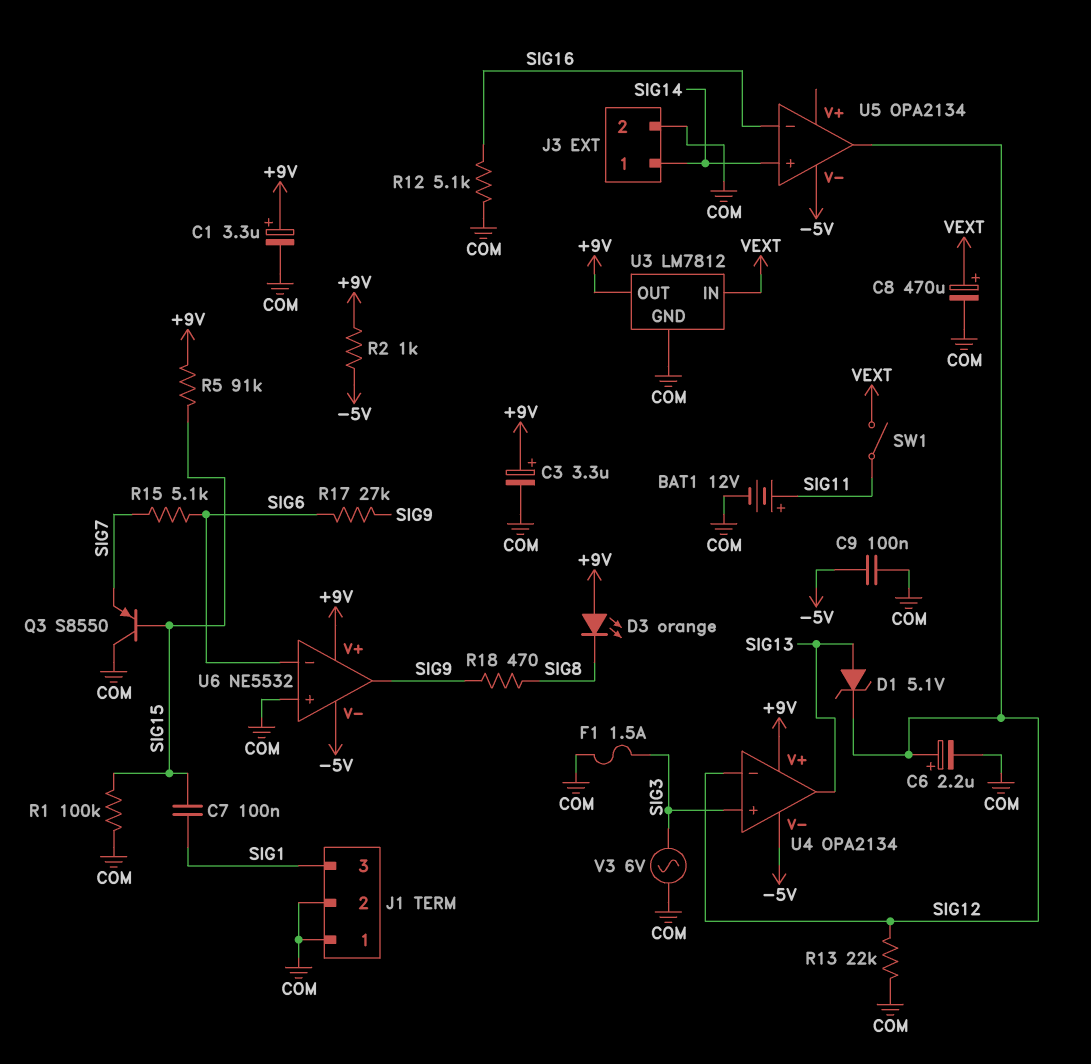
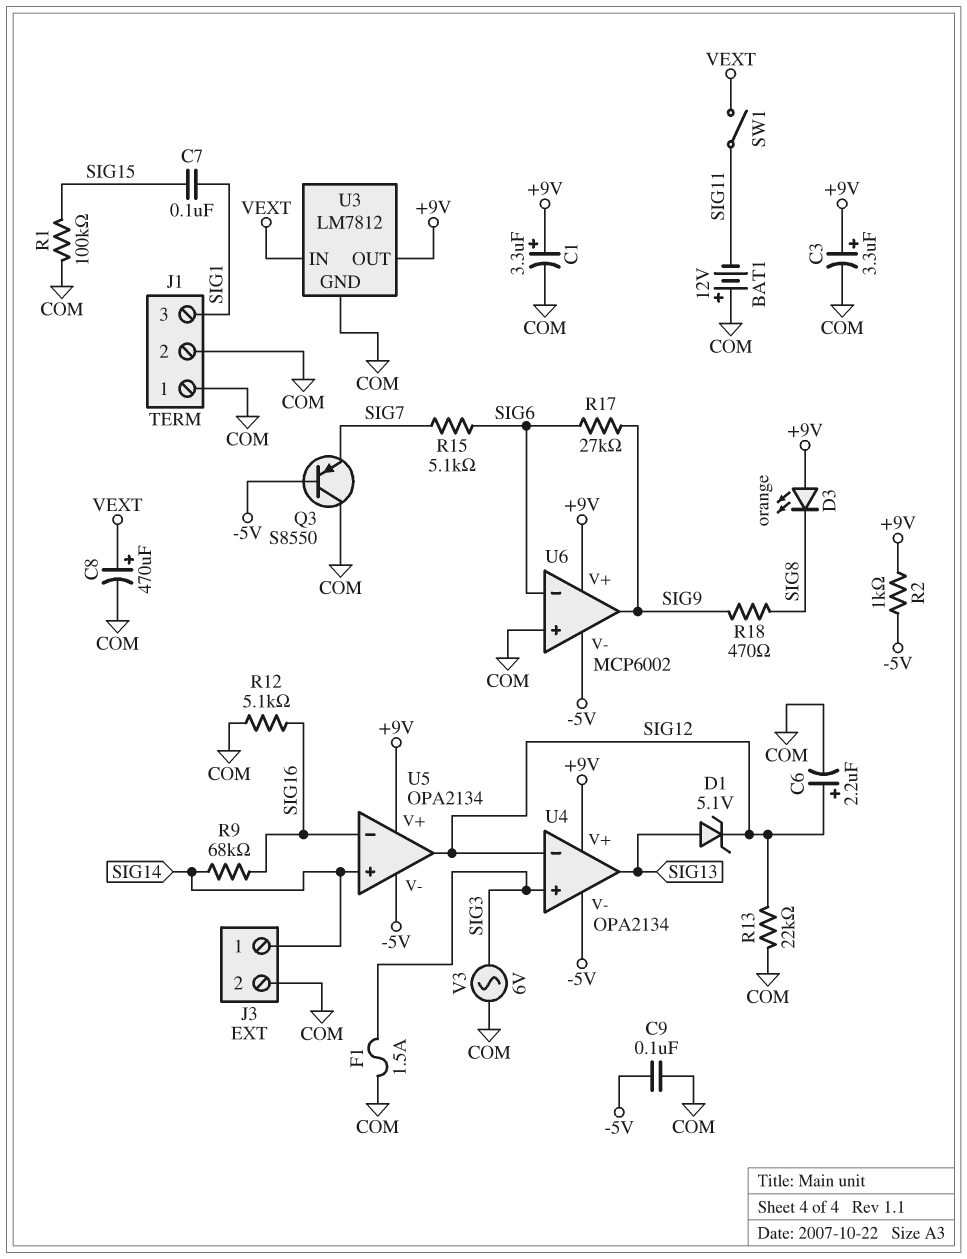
BAT1: 12V (plus SIG11, minus COM) -> 12V (plus COM, minus SIG11)
Q3: PNP S8550 (B SIG15, C COM, E SIG7) -> PNP S8550 (B -5V, C COM, E SIG7)
R5: 91k (+9V, SIG15) -> none
R9: none -> 68k (SIG14, SIG16)
U5 pin V+: none -> +9V
U6: NE5532 -> MCP6002

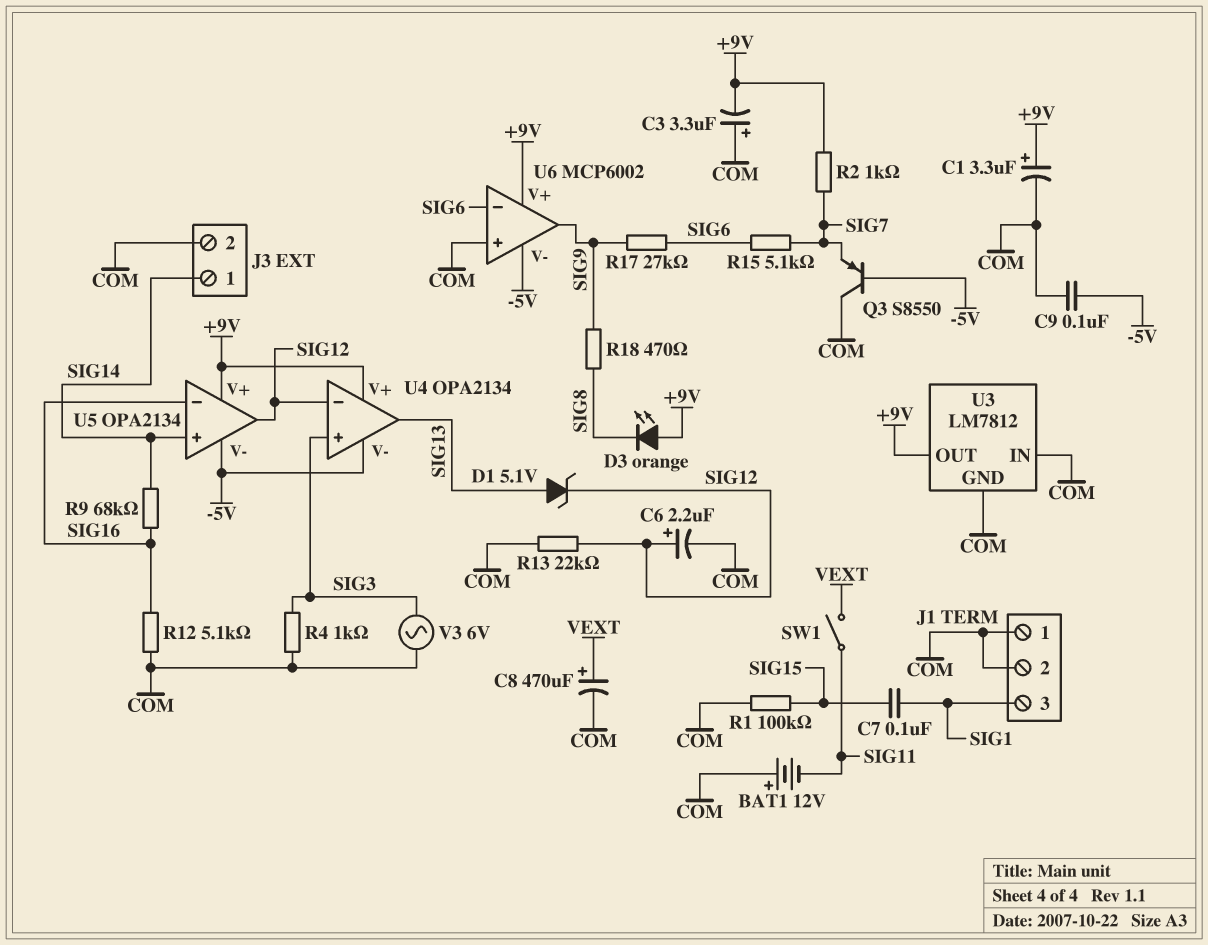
C3: 3.3uF (plus +9V, minus COM) -> 3.3uF (plus COM, minus +9V)
F1: 1.5A (COM, SIG3) -> none
R2: 1k (+9V, -5V) -> 1k (+9V, SIG7)
R4: none -> 1k (COM, SIG3)
U3 pin IN: VEXT -> COM

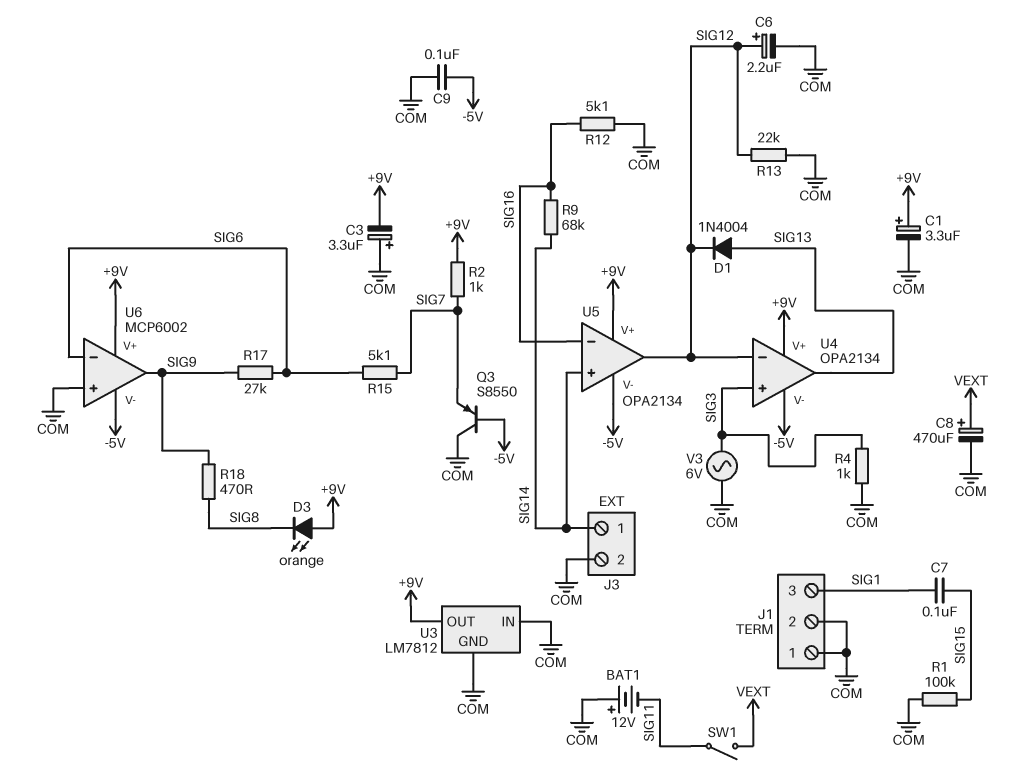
D1: zener 5.1V (A SIG13, K SIG12) -> diode 1N4004 (A SIG13, K SIG12)

